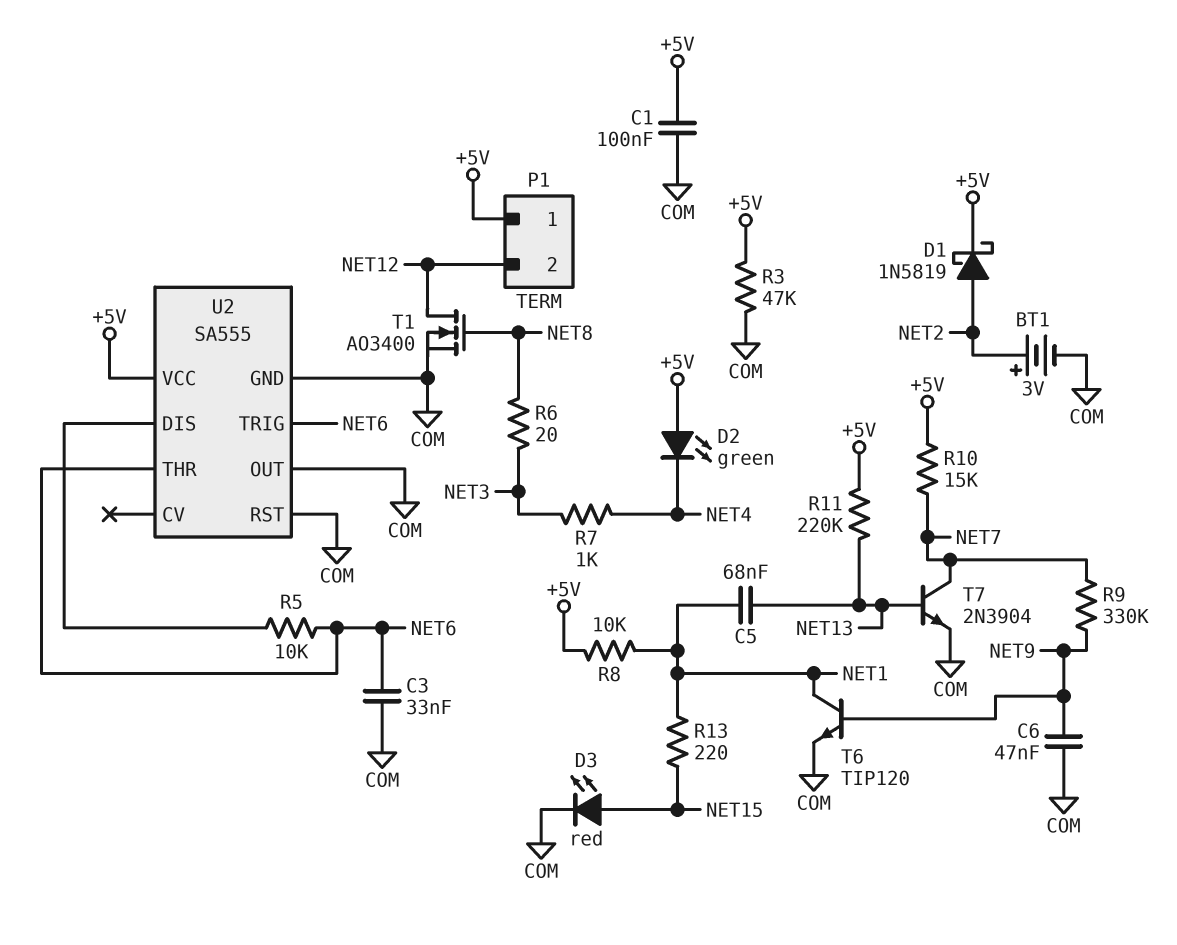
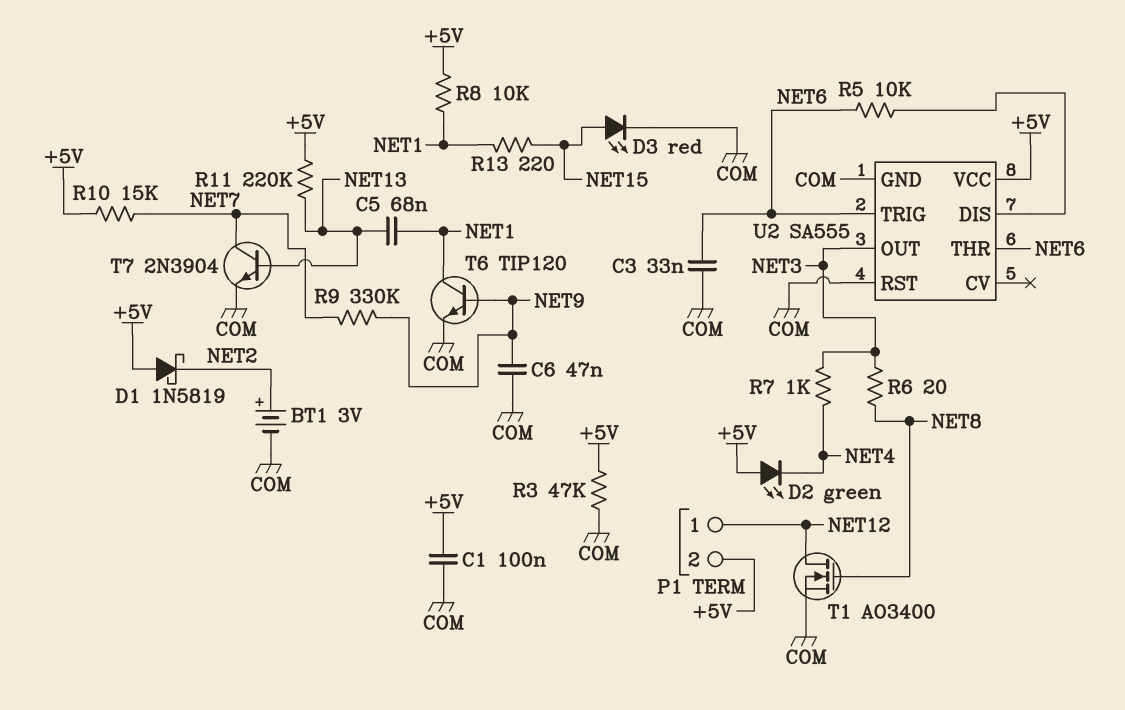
D1: schottky 1N5819 (A NET2, K +5V) -> schottky 1N5819 (A +5V, K NET2)
P1 pin 1: +5V -> NET12
P1 pin 2: NET12 -> +5V
U2 pin OUT: COM -> NET3

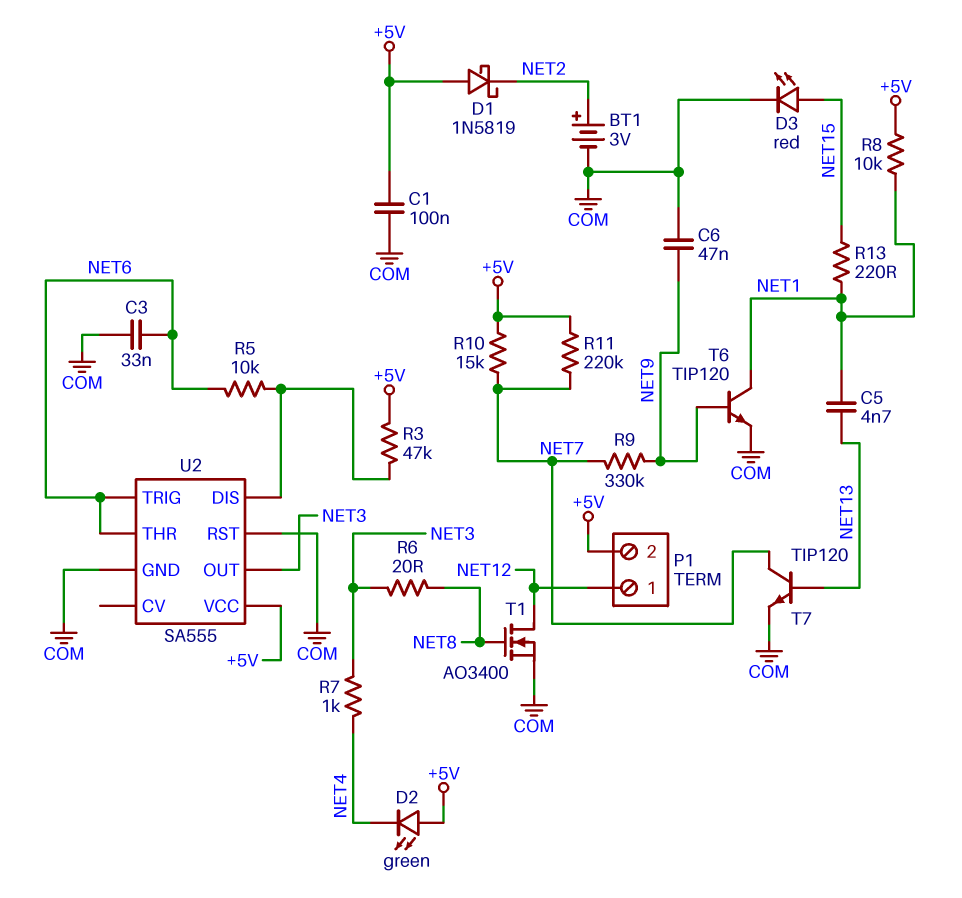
C5: 68nF (NET1, NET13) -> 4.7nF (NET1, NET13)
R3: 47k (+5V, COM) -> 47k (+5V, U2/DIS)
R11: 220k (+5V, NET13) -> 220k (+5V, NET7)
T7: NPN 2N3904 (B NET13, C NET7, E COM) -> NPN TIP120 (B NET13, C NET7, E COM)

